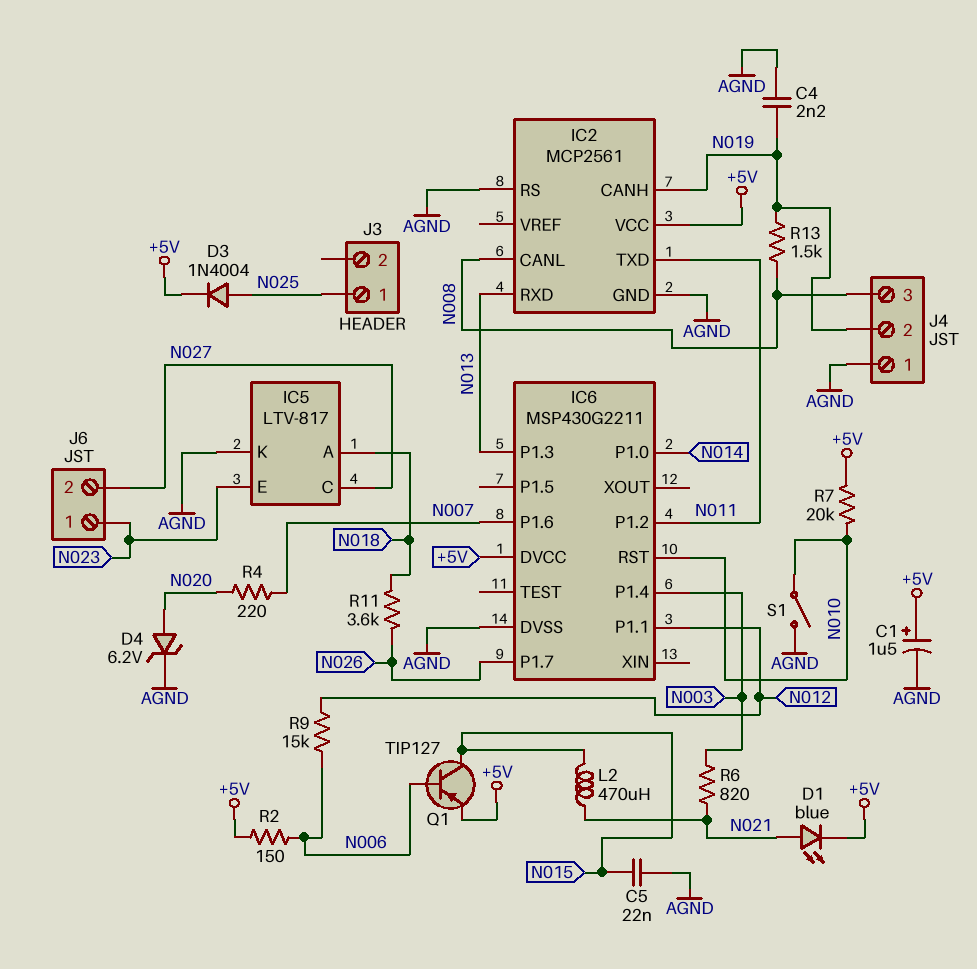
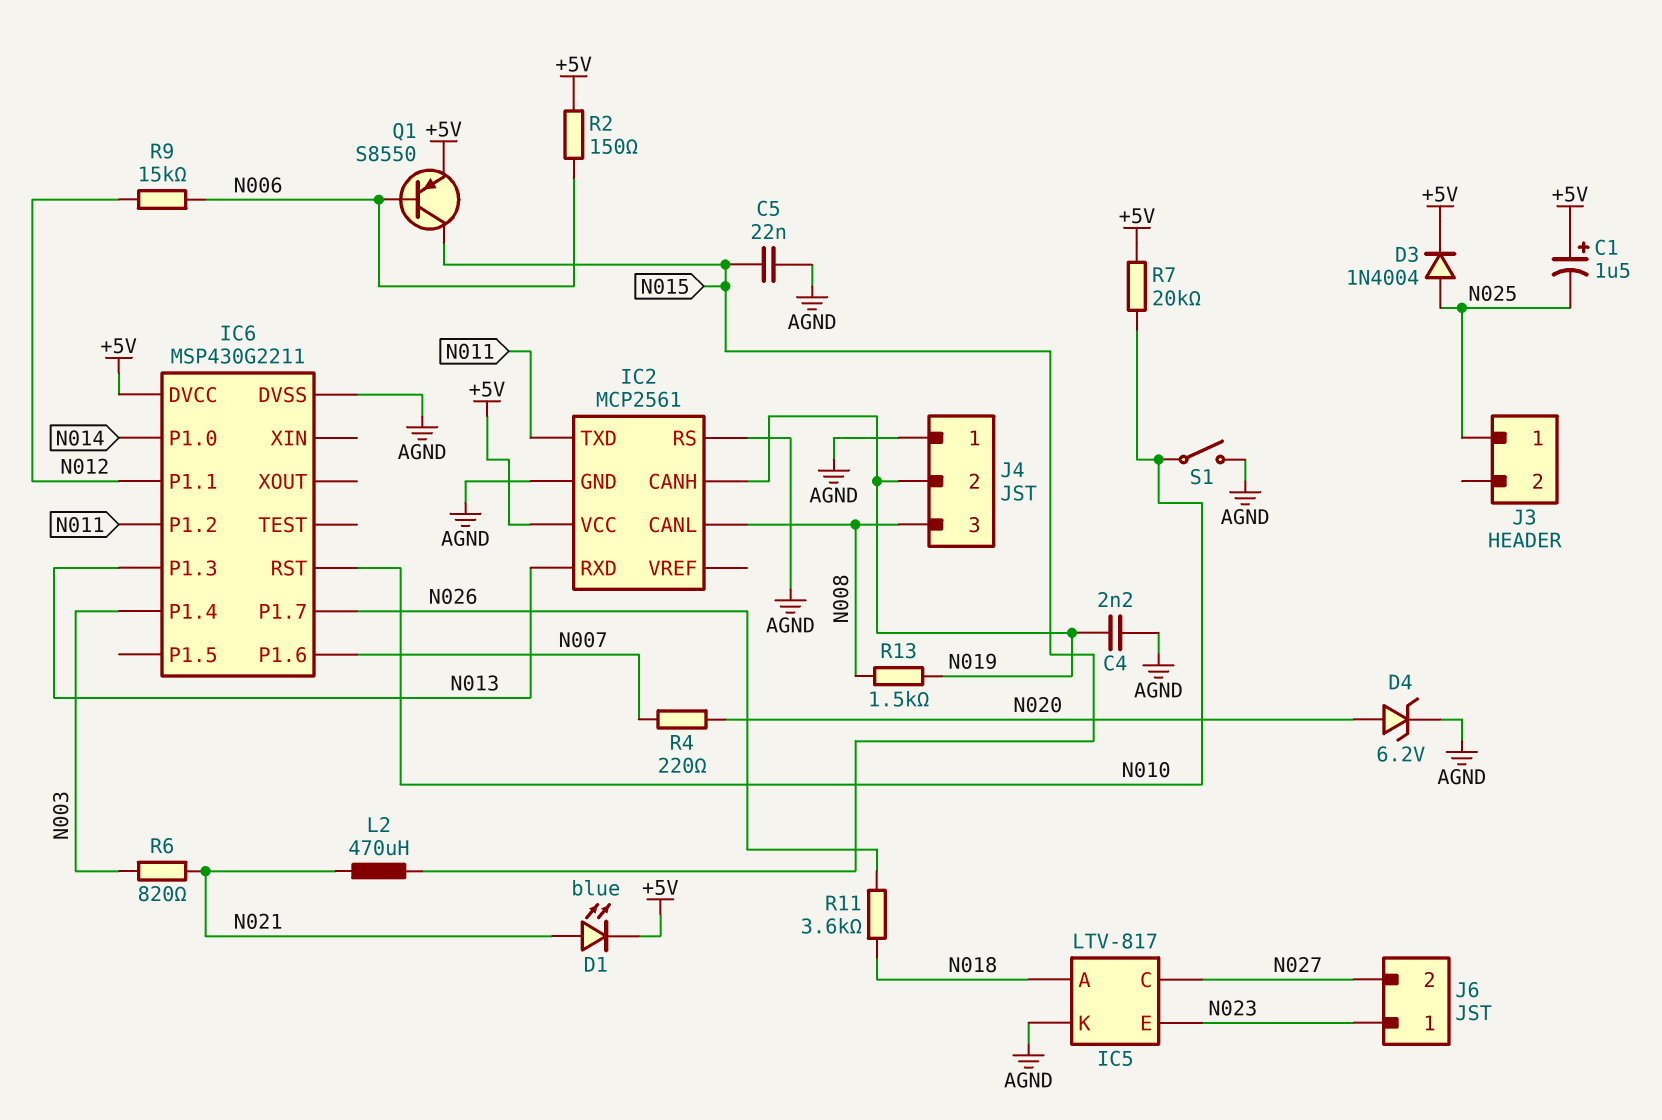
C1: 1.5uF (plus +5V, minus AGND) -> 1.5uF (plus +5V, minus N025)
Q1: PNP TIP127 (B N006, C N015, E +5V) -> PNP S8550 (B N006, C N015, E +5V)

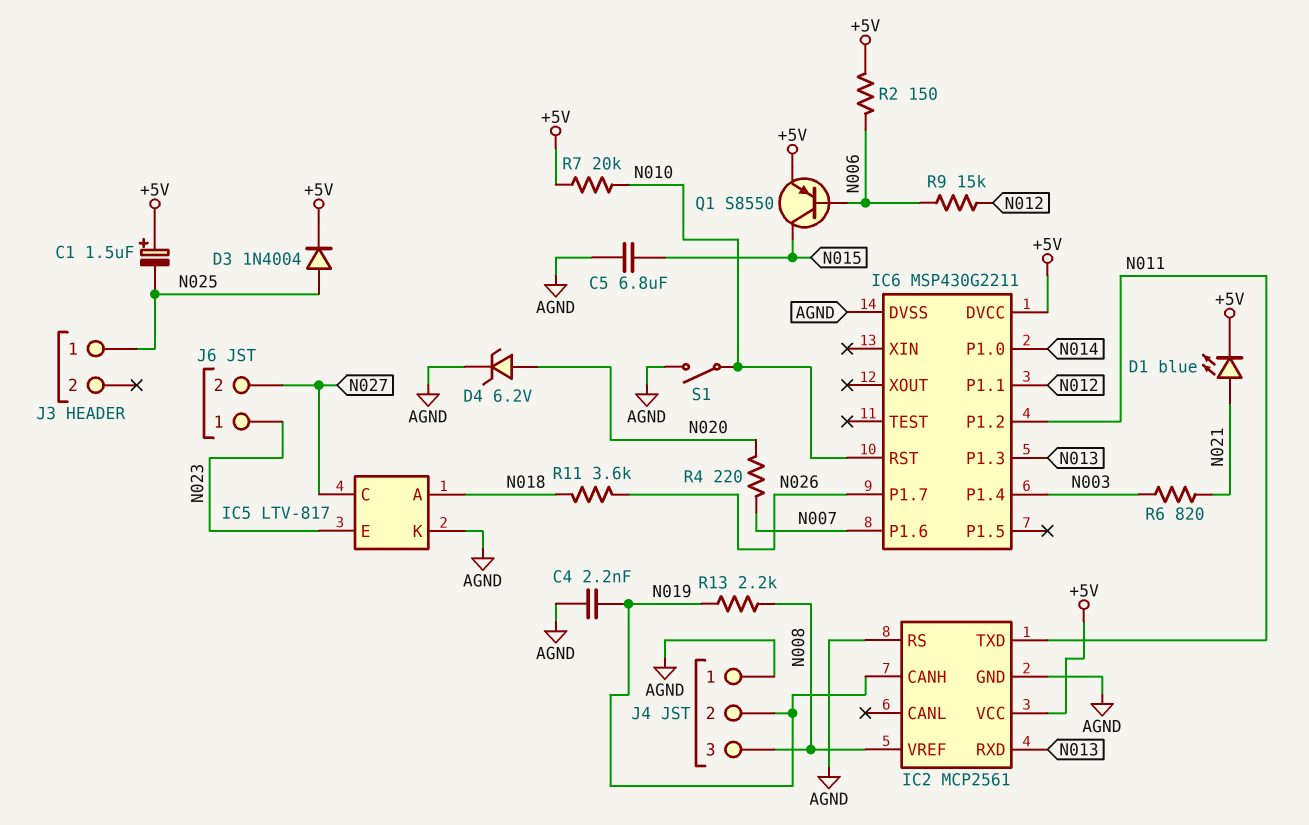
C5: 22nF (AGND, N015) -> 6.8uF (AGND, N015)
IC2 pin CANL: N008 -> none
IC2 pin VREF: none -> N008
L2: 470uH (N015, N021) -> none
R13: 1.5k (N008, N019) -> 2.2k (N008, N019)

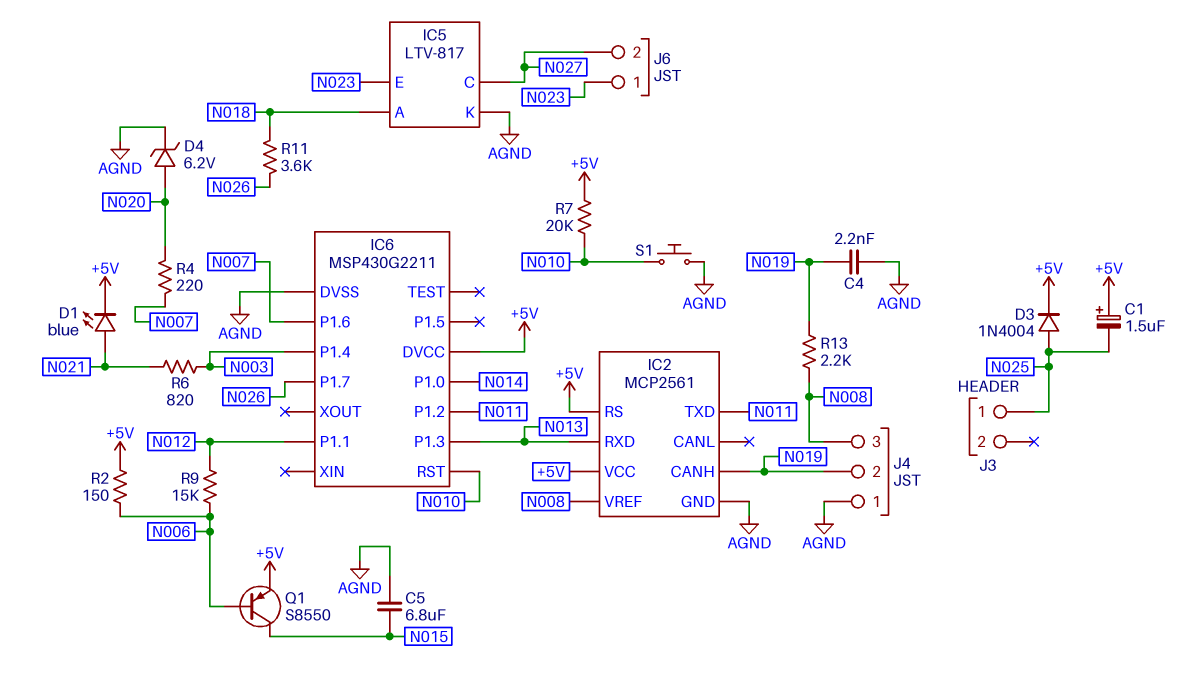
IC2 pin RS: AGND -> +5V
S1: switch (AGND, N010) -> button (AGND, N010)

